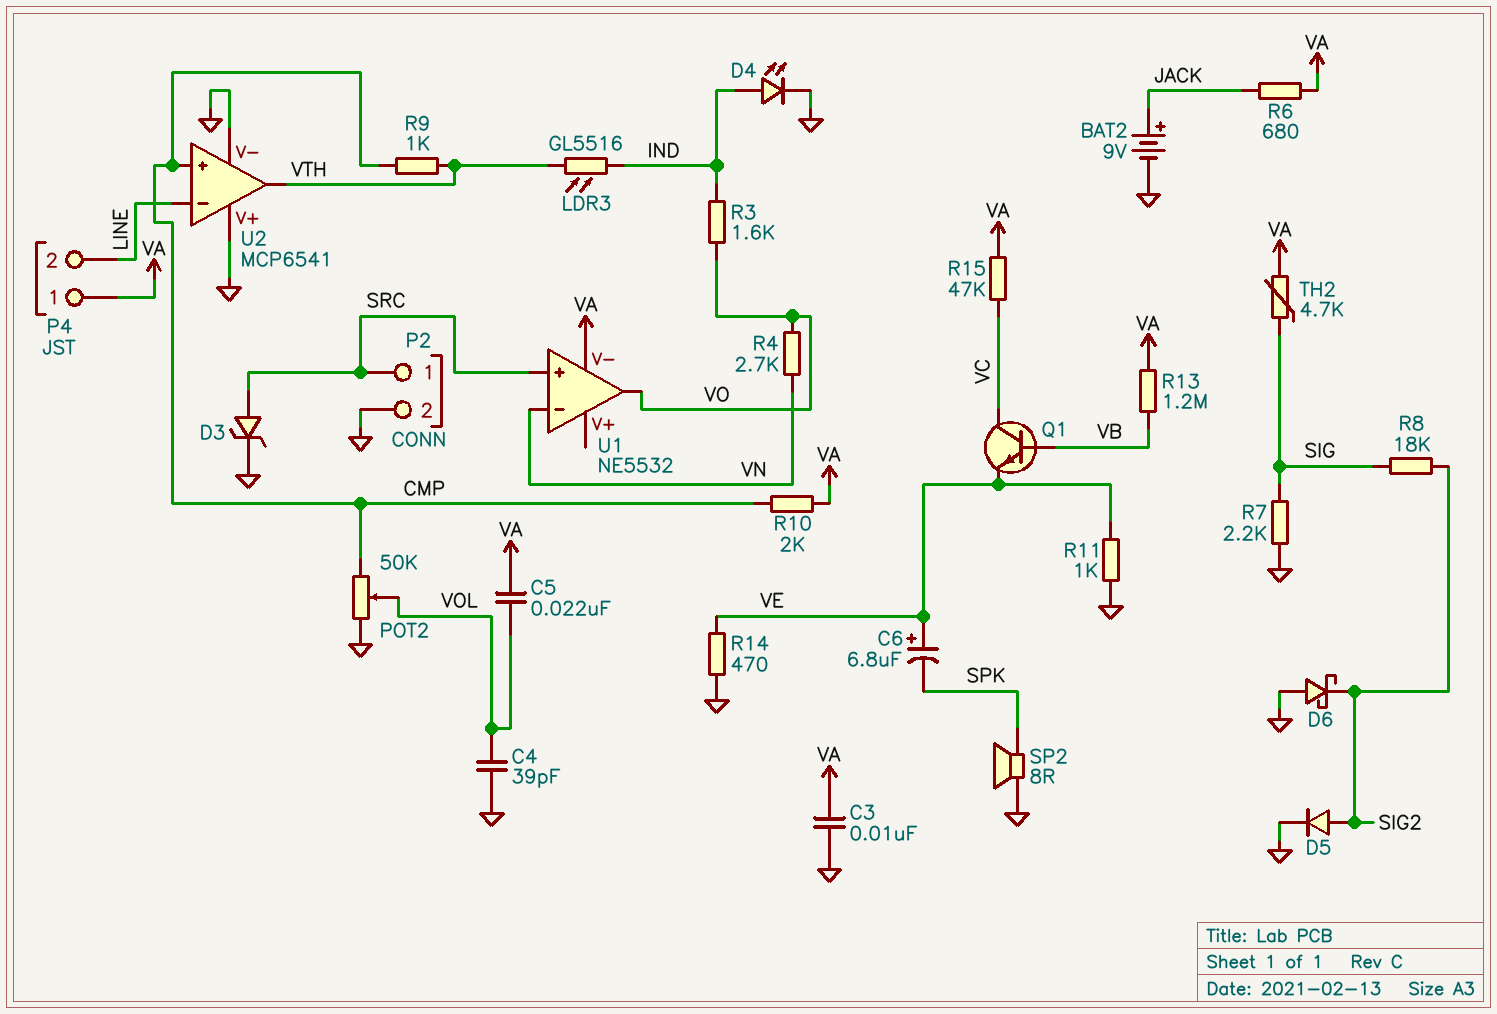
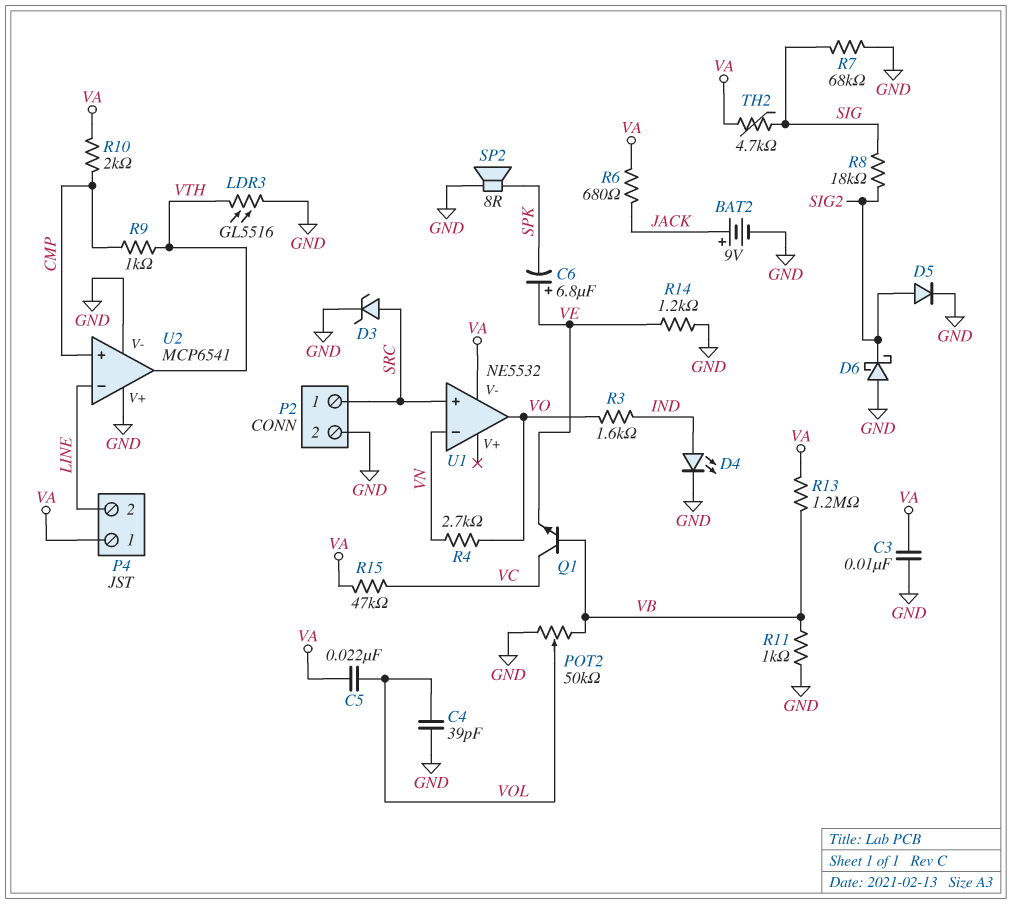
LDR3: GL5516 (IND, VTH) -> GL5516 (GND, VTH)
POT2: 50k (CMP, GND, wiper VOL) -> 50k (GND, VB, wiper VOL)
R7: 2.2k (GND, SIG) -> 68k (GND, SIG)
R11: 1k (GND, VE) -> 1k (GND, VB)
R14: 470 (GND, VE) -> 1.2k (GND, VE)

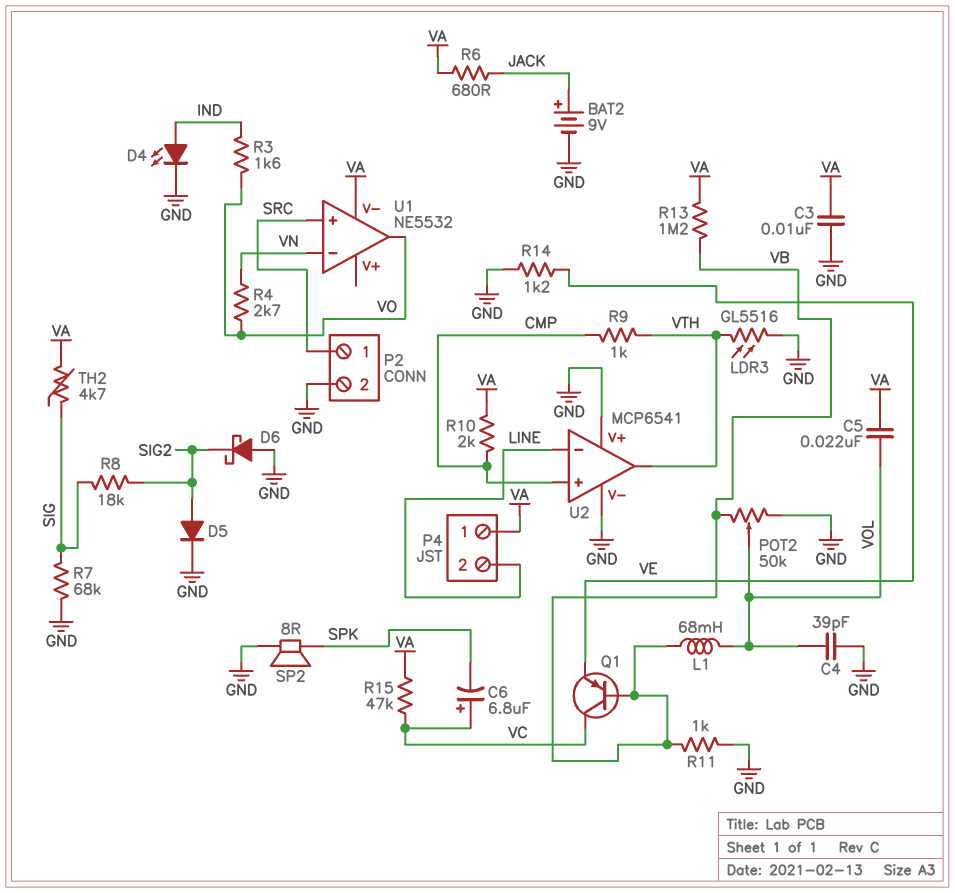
C6: 6.8uF (plus VE, minus SPK) -> 6.8uF (plus VC, minus SPK)
D3: zener (A SRC, K GND) -> none
L1: none -> 68mH (VB, VOL)
Q1: NPN (B VB, C VC, E VE) -> PNP (B VB, C VC, E VE)

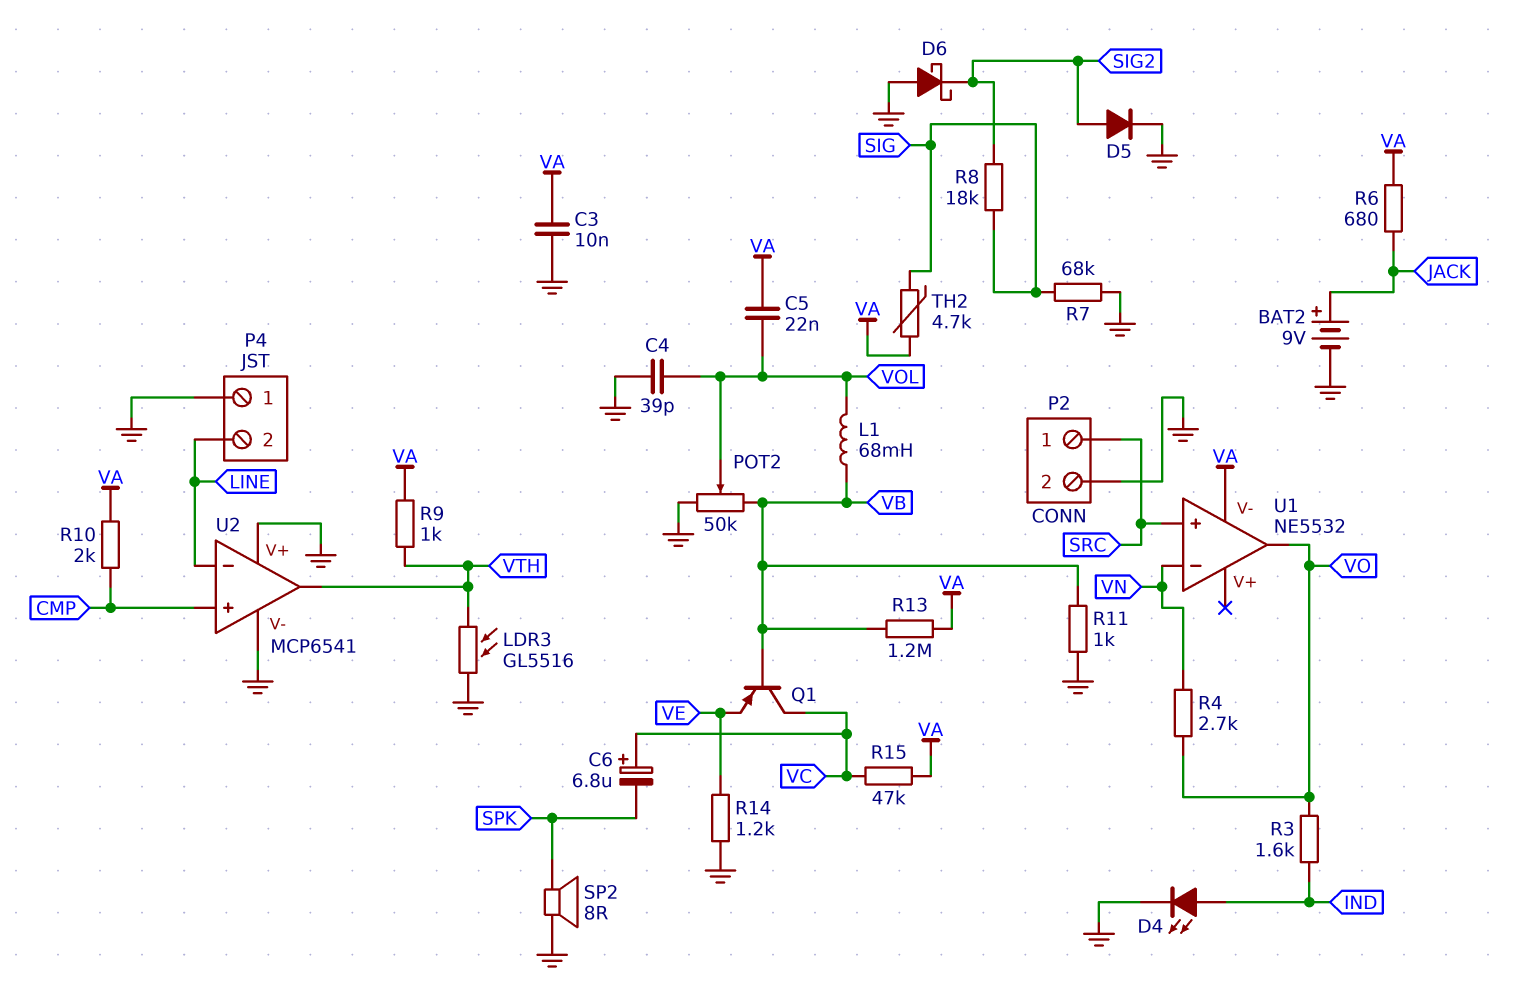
P4 pin 1: VA -> GND
R9: 1k (CMP, VTH) -> 1k (VA, VTH)

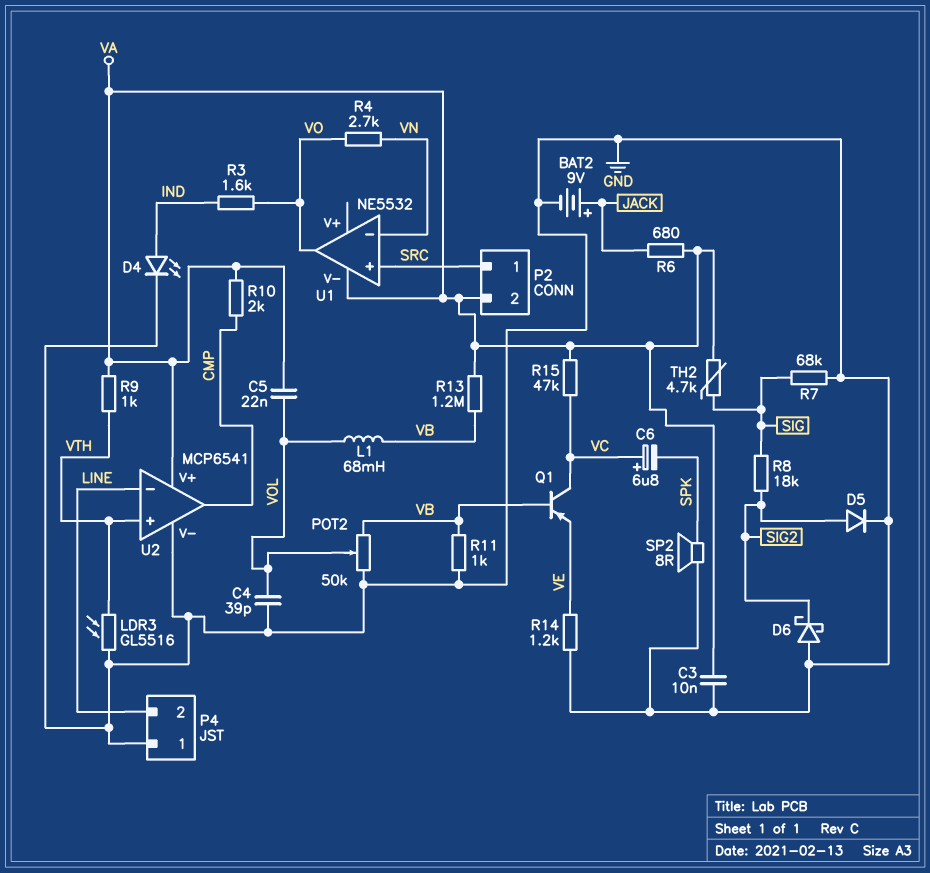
P2 pin 2: GND -> VA
U2 pin V+: GND -> VA
U2 pin in+: CMP -> VTH
U2 pin out: VTH -> CMP

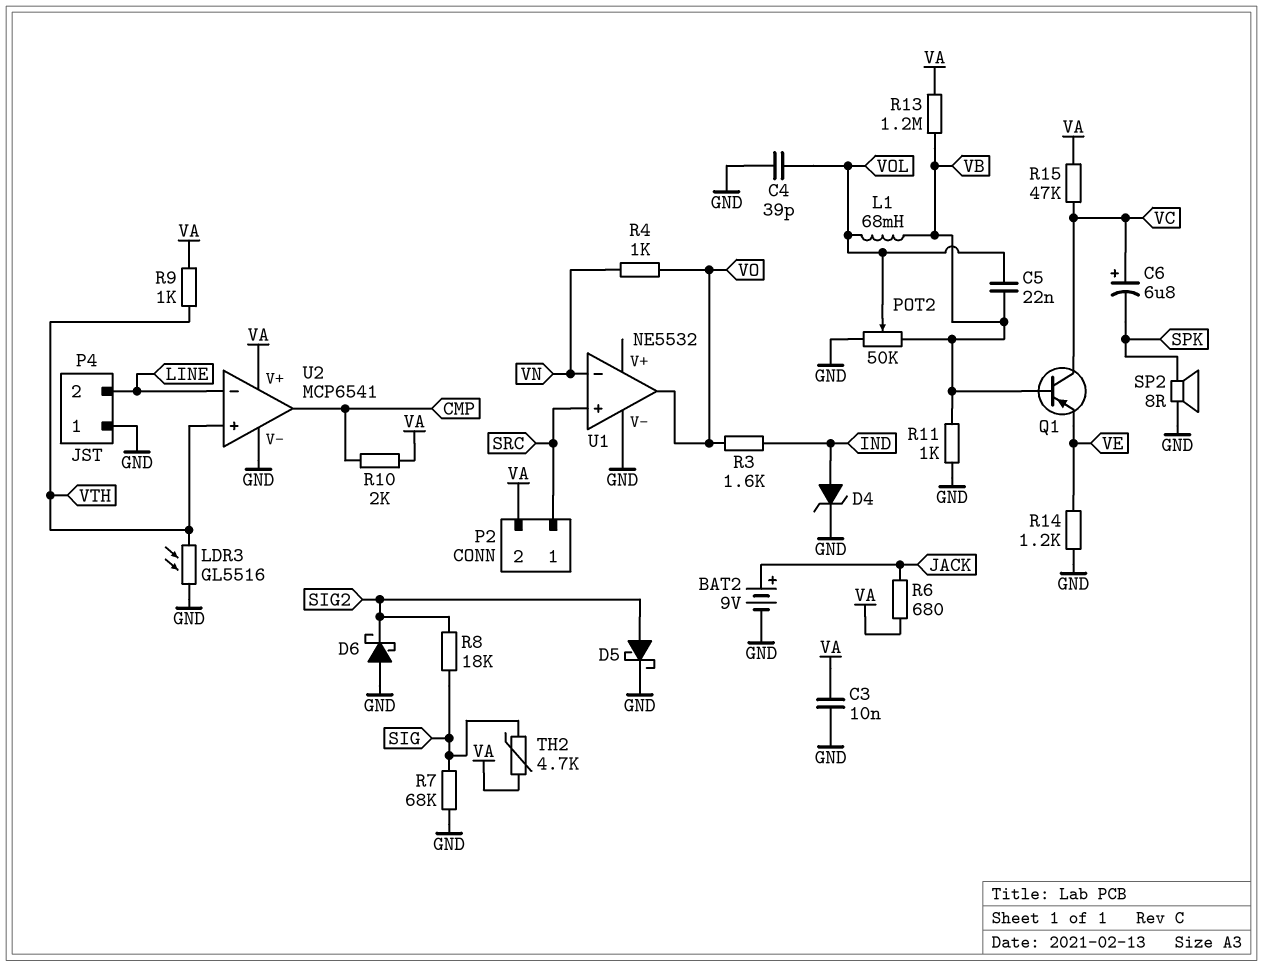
C5: 22nF (VA, VOL) -> 22nF (VB, VOL)
D4: LED (A IND, K GND) -> zener (A IND, K GND)
D5: diode (A SIG2, K GND) -> schottky (A SIG2, K GND)
R4: 2.7k (VN, VO) -> 1k (VN, VO)
U1 pin V-: VA -> GND

